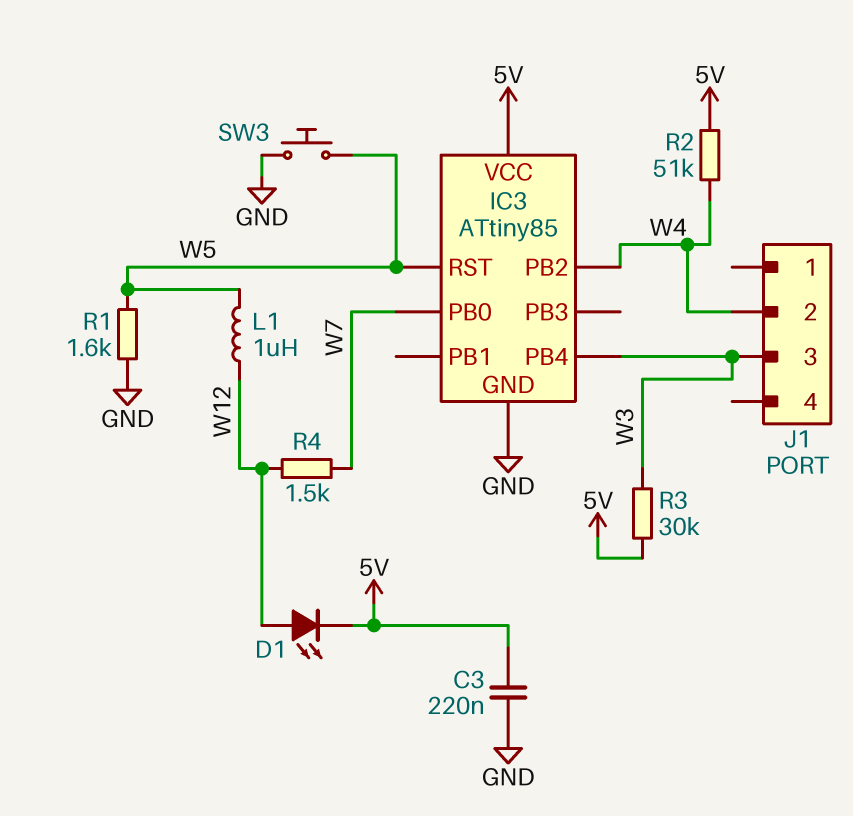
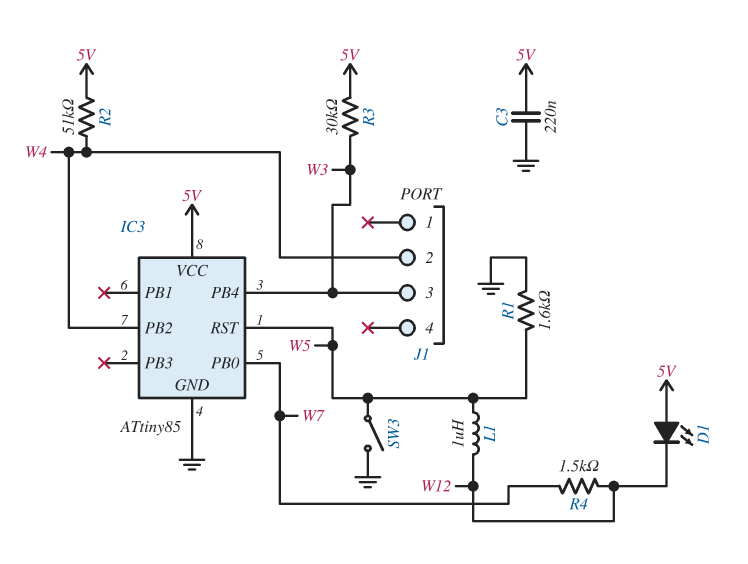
D1: LED (A W12, K 5V) -> LED (A 5V, K W12)
SW3: button (GND, W5) -> switch (GND, W5)

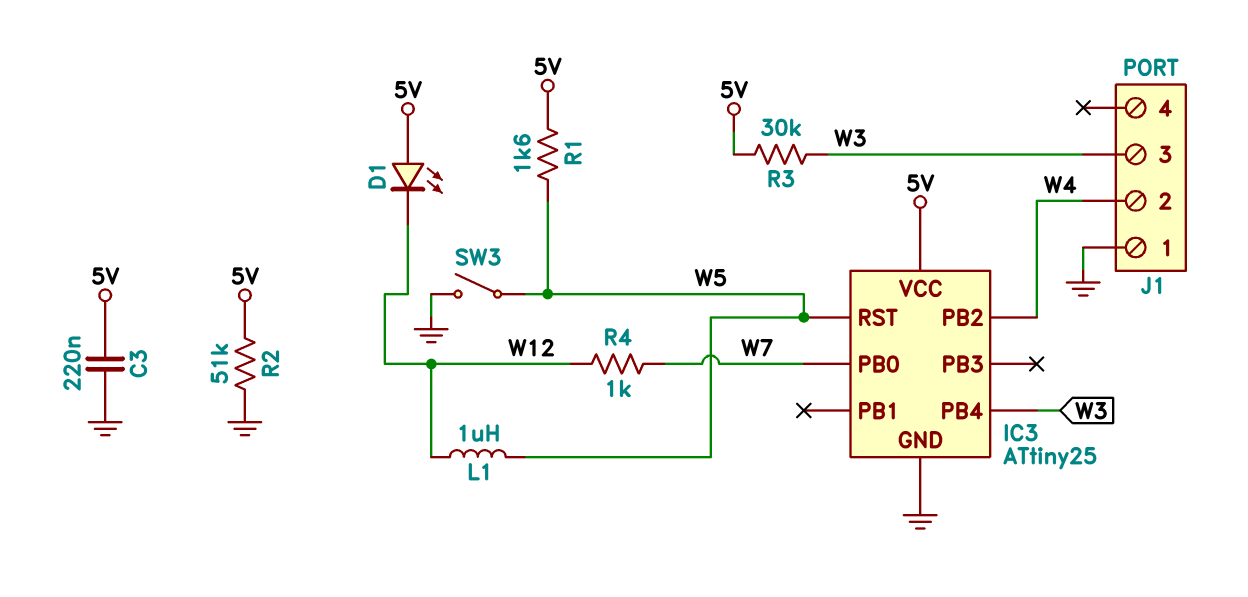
IC3: ATtiny85 -> ATtiny25
J1 pin 1: none -> GND
R1: 1.6k (GND, W5) -> 1.6k (5V, W5)
R2: 51k (5V, W4) -> 51k (5V, GND)
R4: 1.5k (W7, W12) -> 1k (W7, W12)

